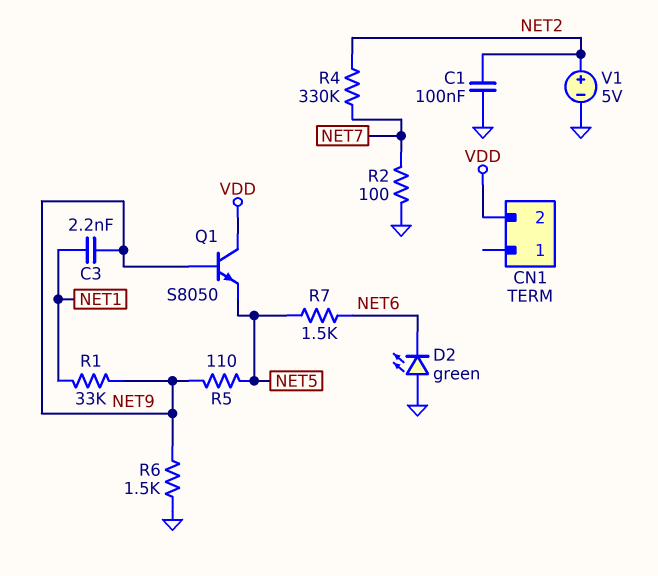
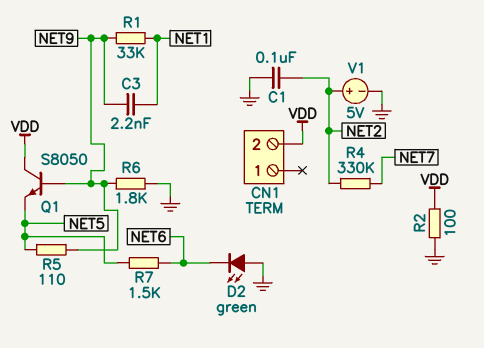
R2: 100 (GND, NET7) -> 100 (GND, VDD)
R6: 1.5k (GND, NET9) -> 1.8k (GND, NET9)

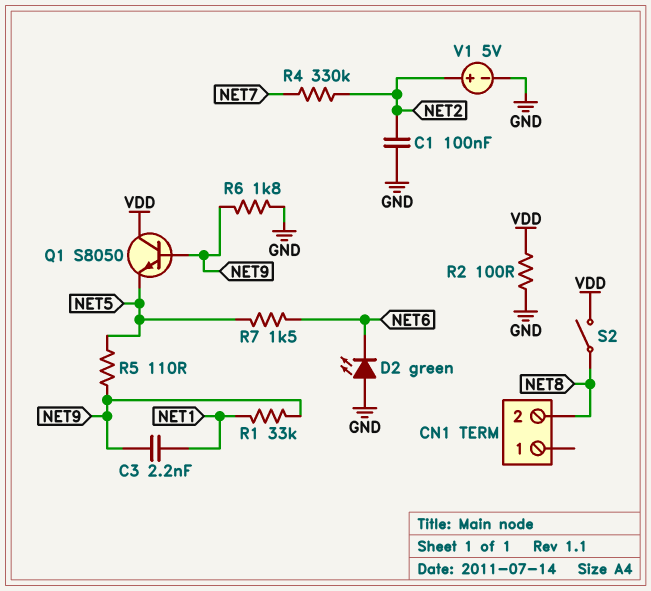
CN1 pin 2: VDD -> NET8
S2: none -> switch (NET8, VDD)

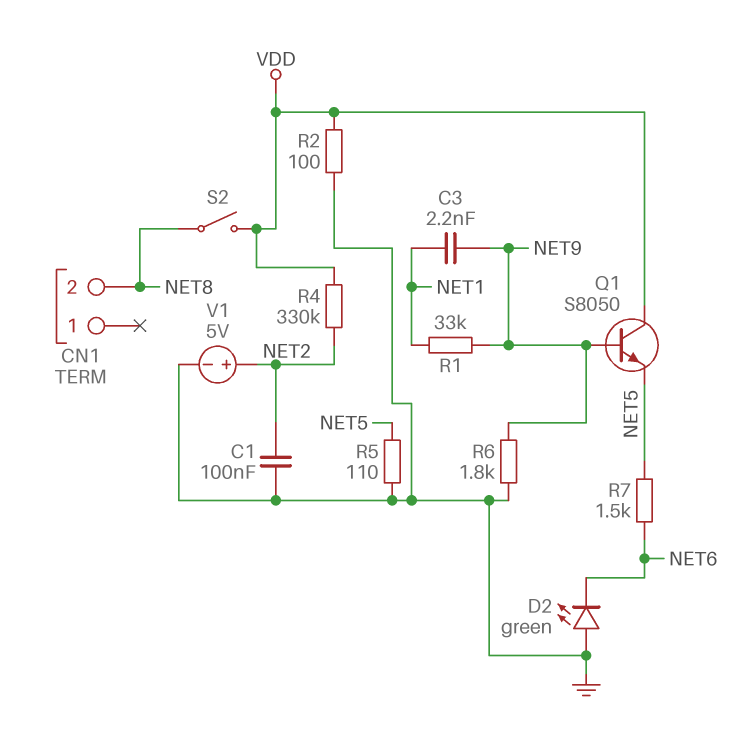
R4: 330k (NET2, NET7) -> 330k (NET2, VDD)
R5: 110 (NET5, NET9) -> 110 (GND, NET5)

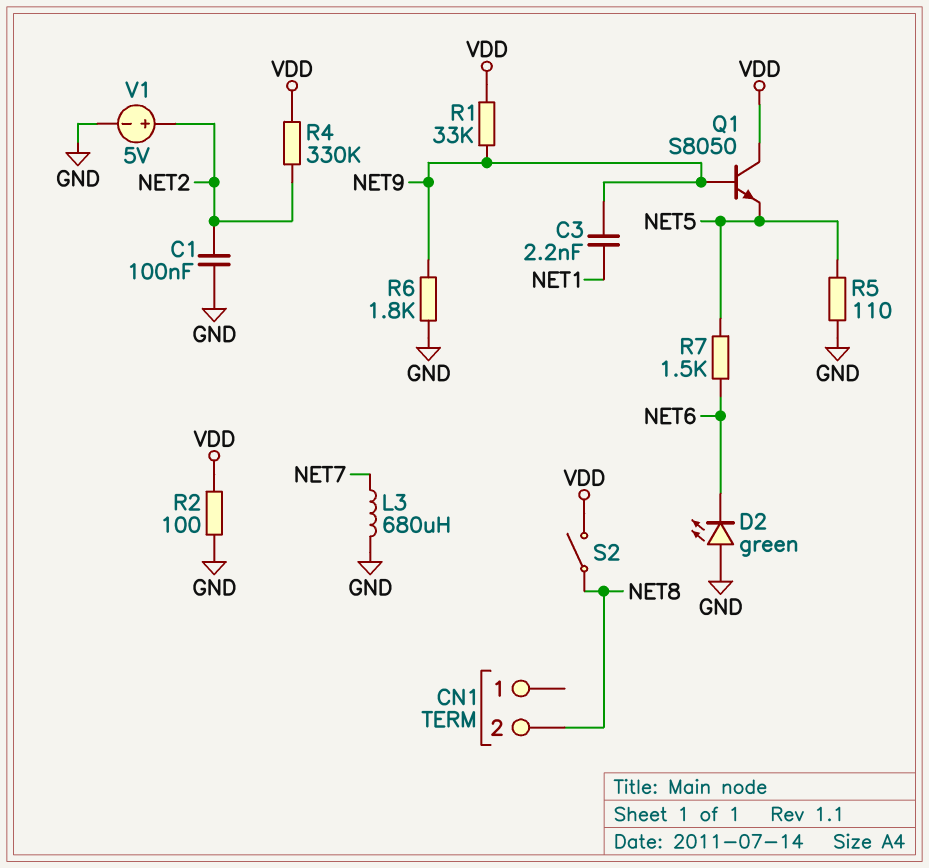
L3: none -> 680uH (GND, NET7)
R1: 33k (NET1, NET9) -> 33k (NET9, VDD)

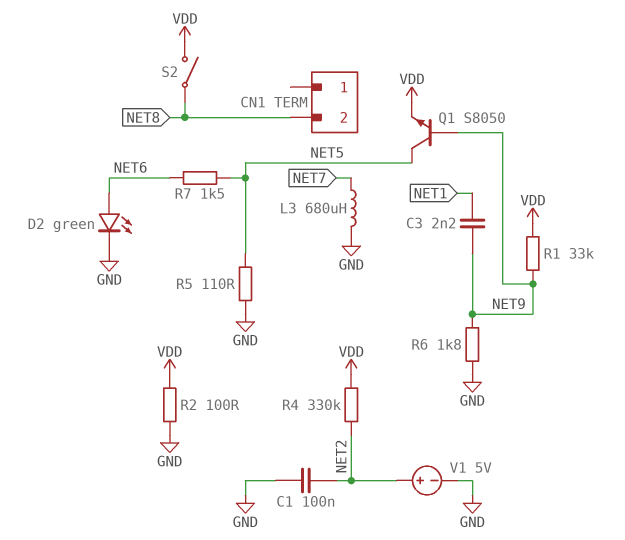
D2: LED green (A GND, K NET6) -> LED green (A NET6, K GND)
Q1: NPN S8050 (B NET9, C VDD, E NET5) -> NPN S8050 (B NET9, C NET5, E VDD)

